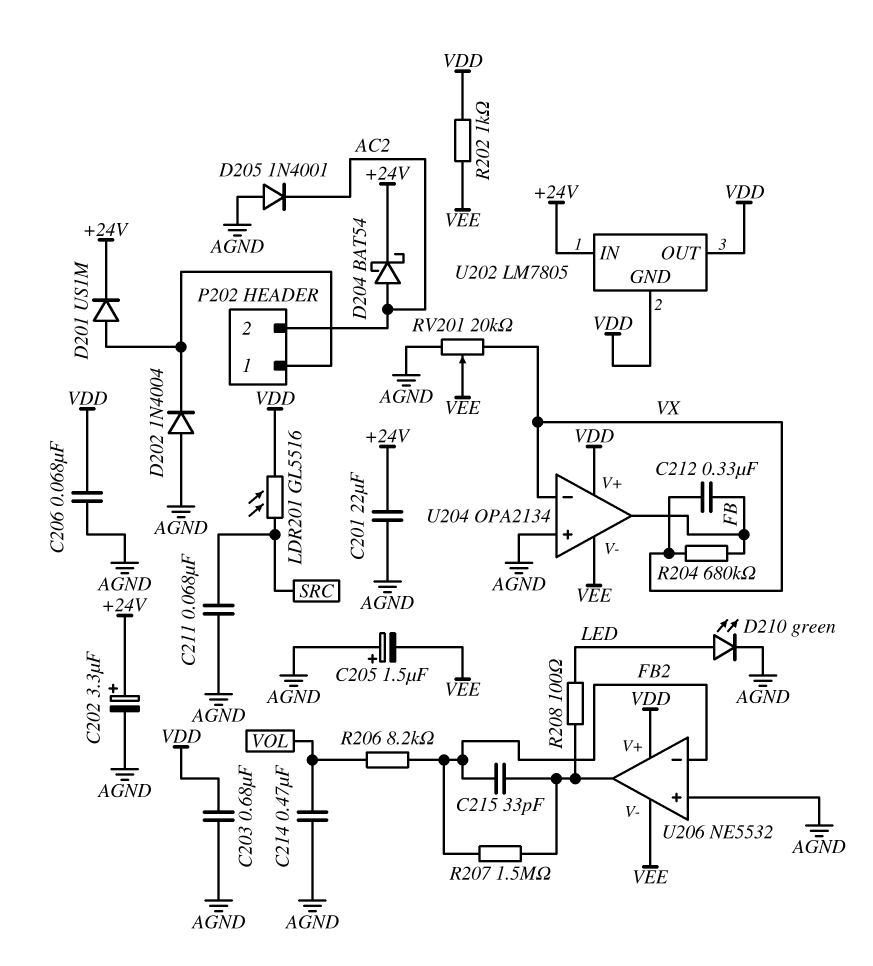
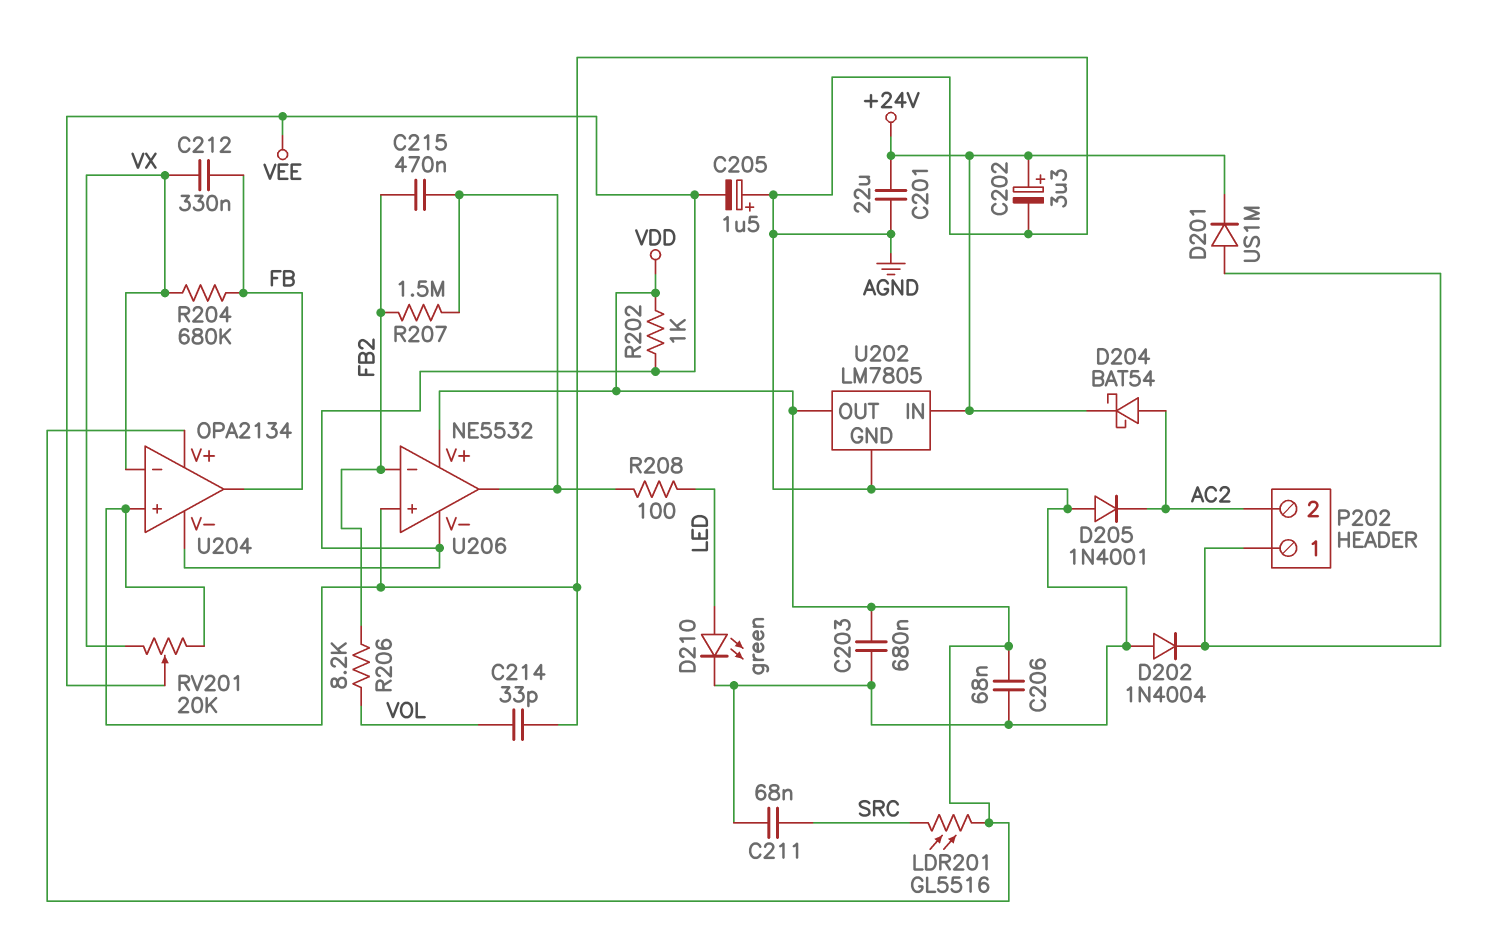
C214: 470nF (AGND, VOL) -> 33pF (AGND, VOL)
C215: 33pF (FB2, U206/out) -> 470nF (FB2, U206/out)
U202 pin GND: VDD -> AGND

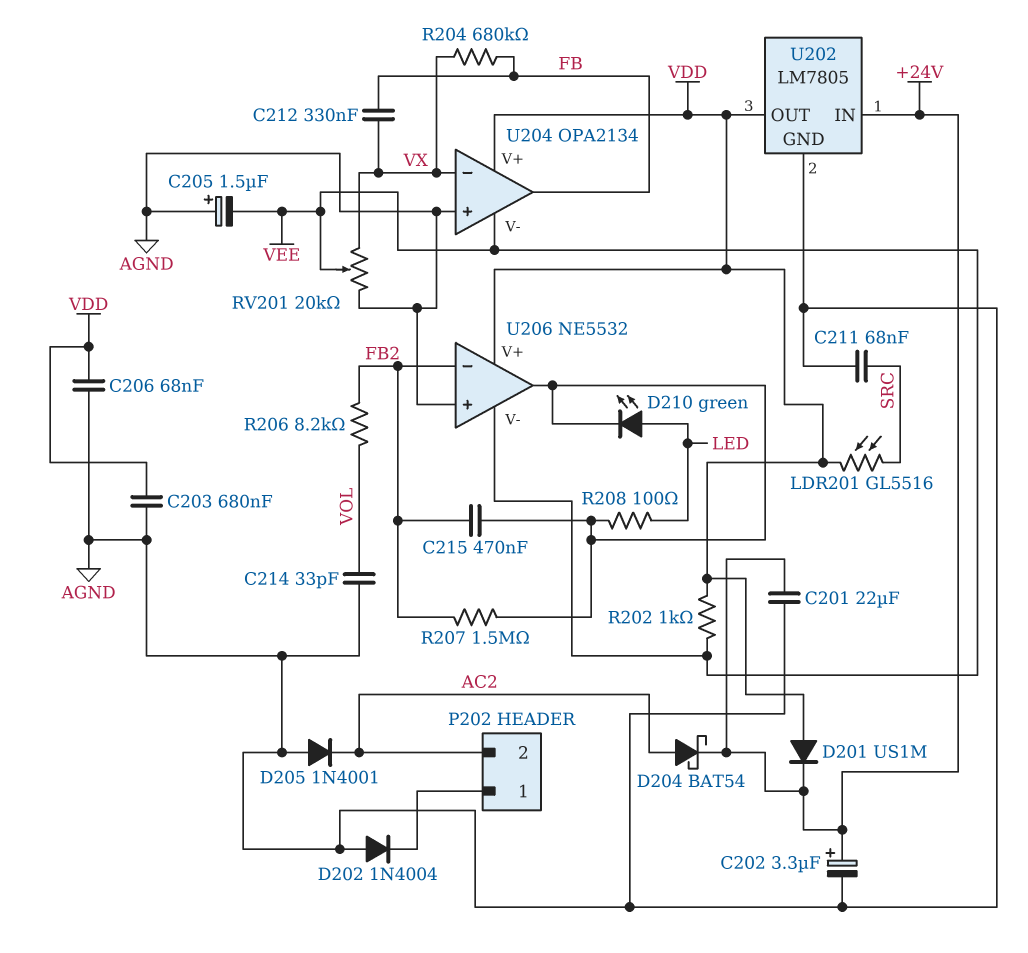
D201: diode US1M (A P202/1, K +24V) -> diode US1M (A VDD, K +24V)
D210: LED green (A LED, K AGND) -> LED green (A LED, K U206/out)

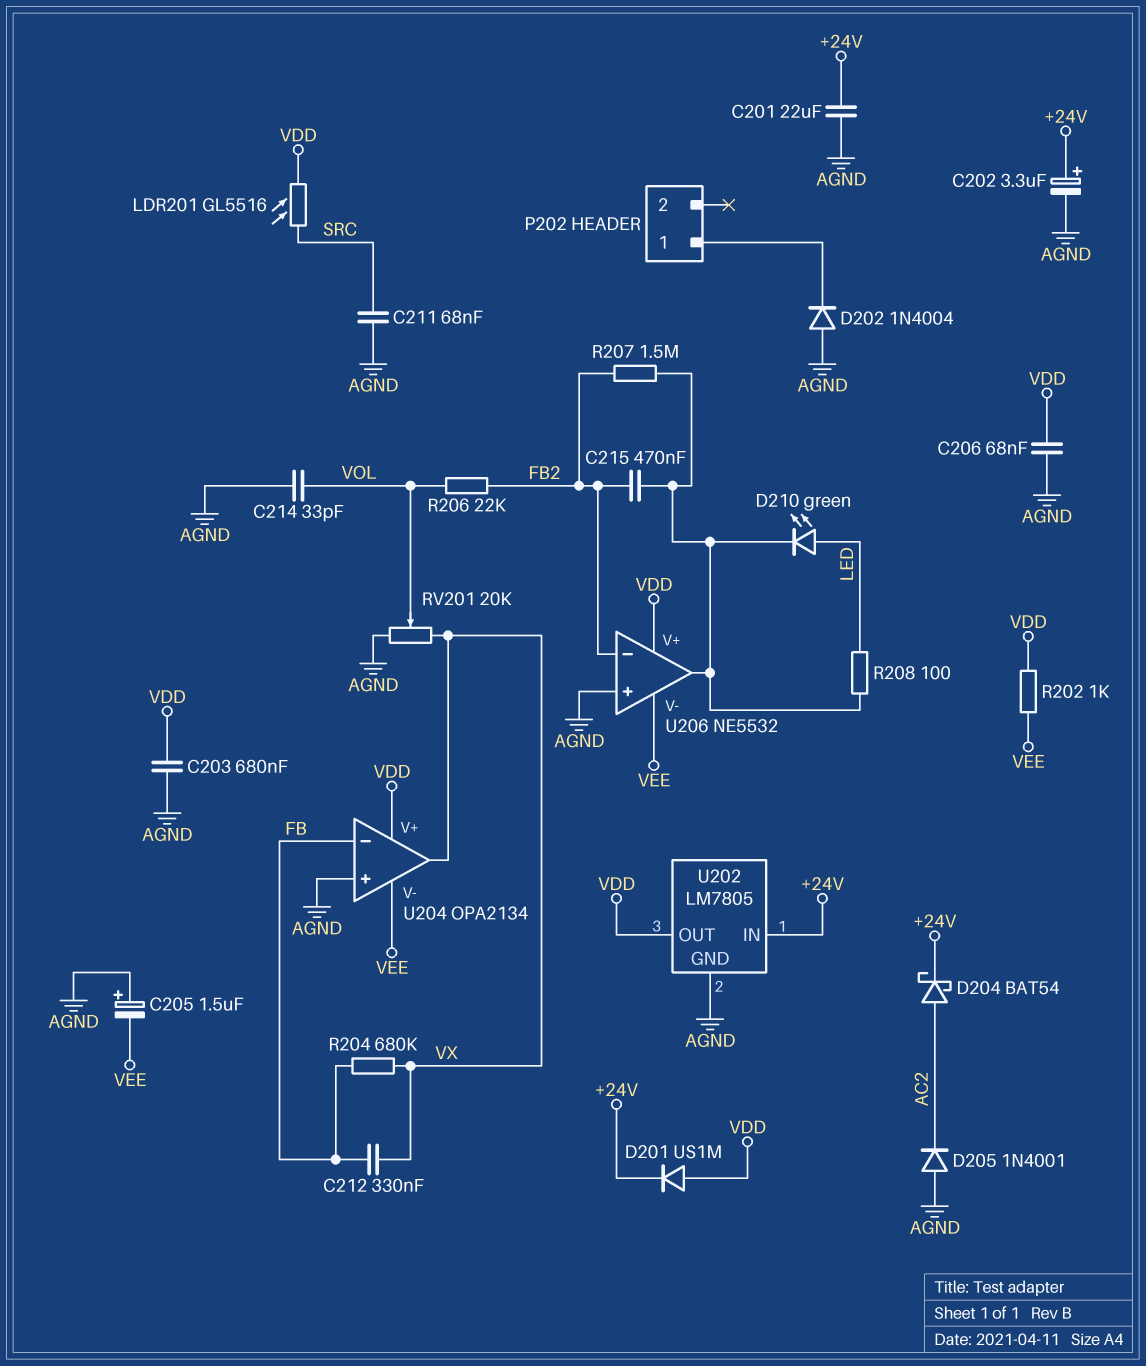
P202 pin 2: AC2 -> none
R206: 8.2k (FB2, VOL) -> 22k (FB2, VOL)
RV201: 20k (AGND, VX, wiper VEE) -> 20k (AGND, VX, wiper VOL)
U204 pin in-: VX -> FB
U204 pin out: FB -> VX

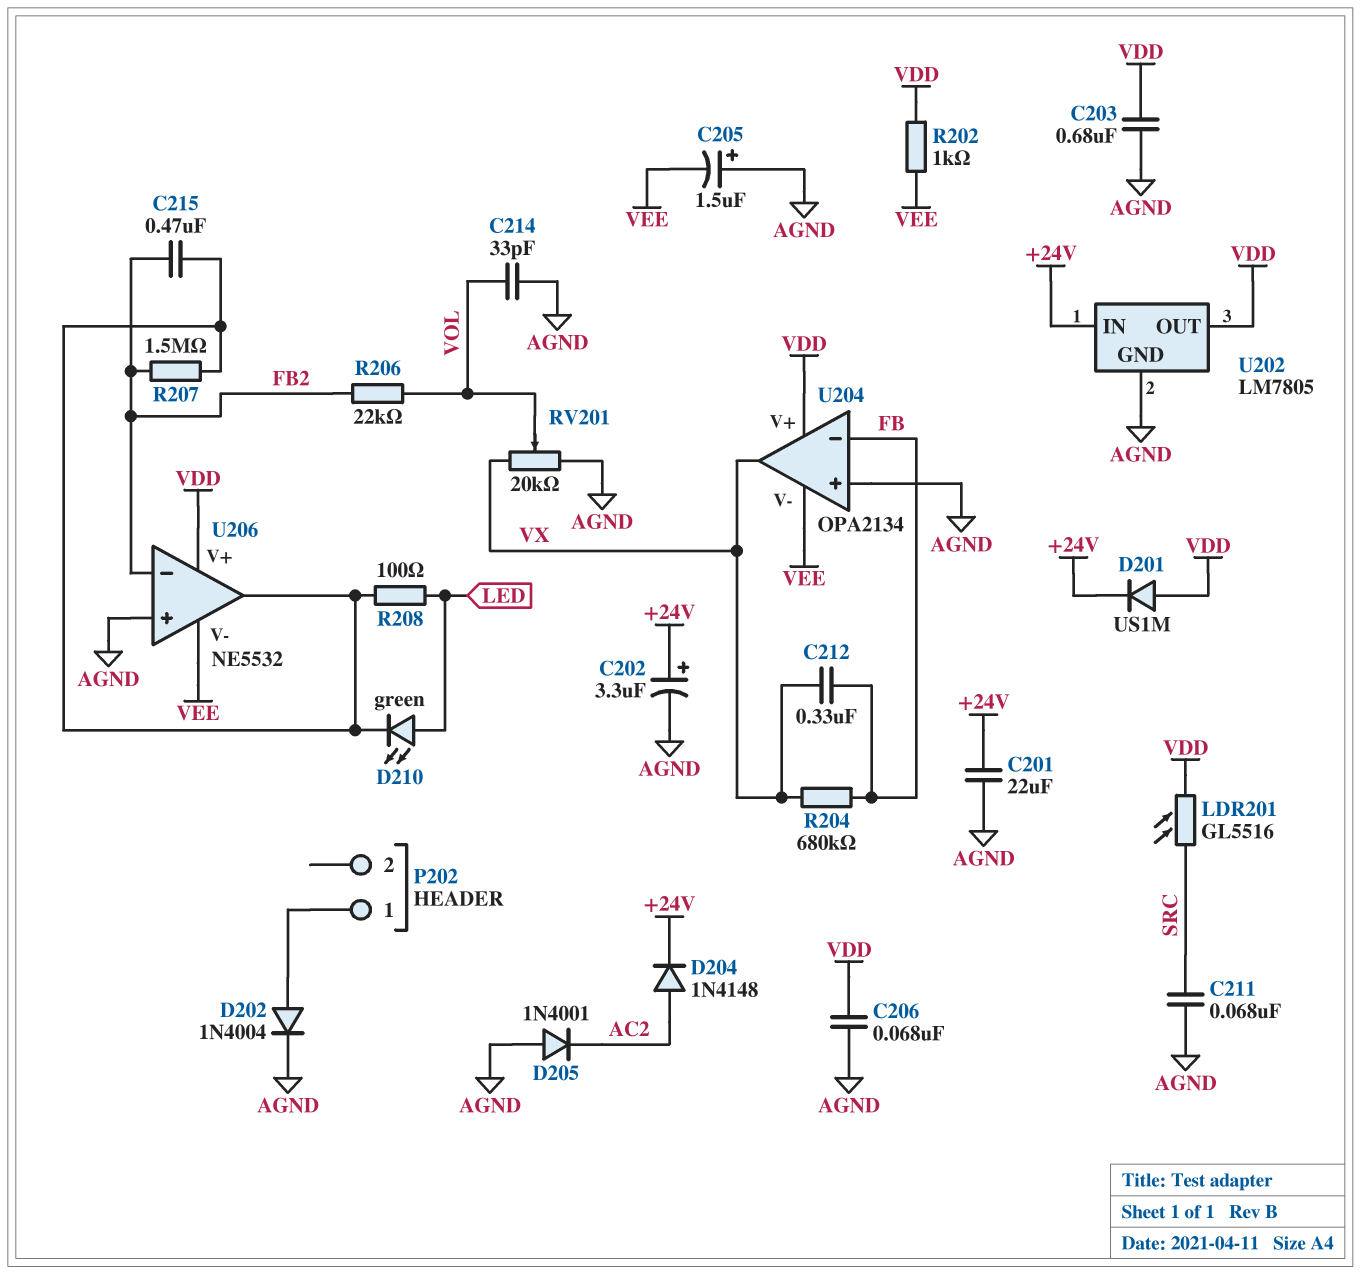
D202: diode 1N4004 (A AGND, K P202/1) -> diode 1N4004 (A P202/1, K AGND)
D204: schottky BAT54 (A AC2, K +24V) -> diode 1N4148 (A AC2, K +24V)

